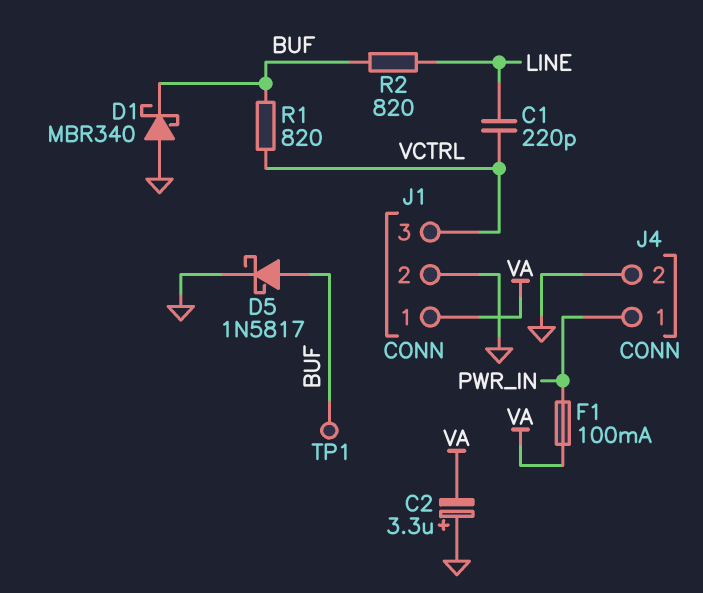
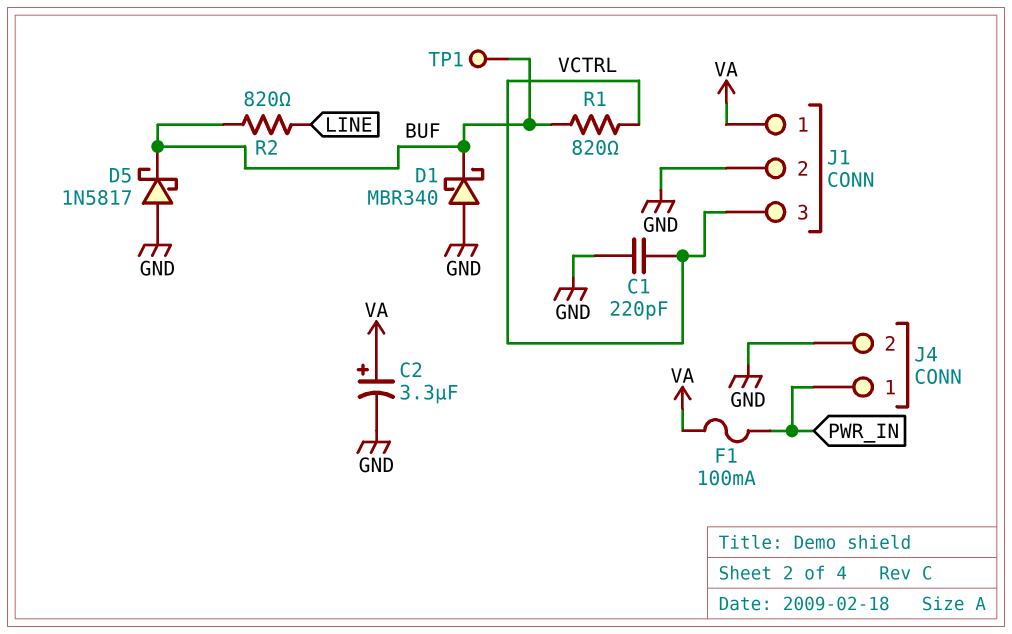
C1: 220pF (LINE, VCTRL) -> 220pF (GND, VCTRL)
C2: 3.3uF (plus GND, minus VA) -> 3.3uF (plus VA, minus GND)
D5: schottky 1N5817 (A BUF, K GND) -> schottky 1N5817 (A GND, K BUF)

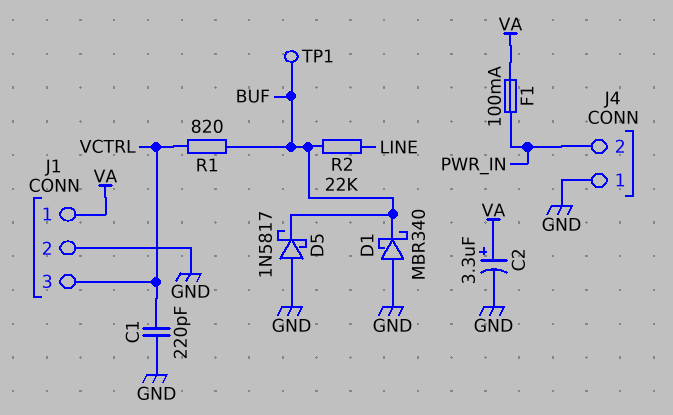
J4 pin 1: PWR_IN -> GND
J4 pin 2: GND -> PWR_IN
R2: 820 (BUF, LINE) -> 22k (BUF, LINE)

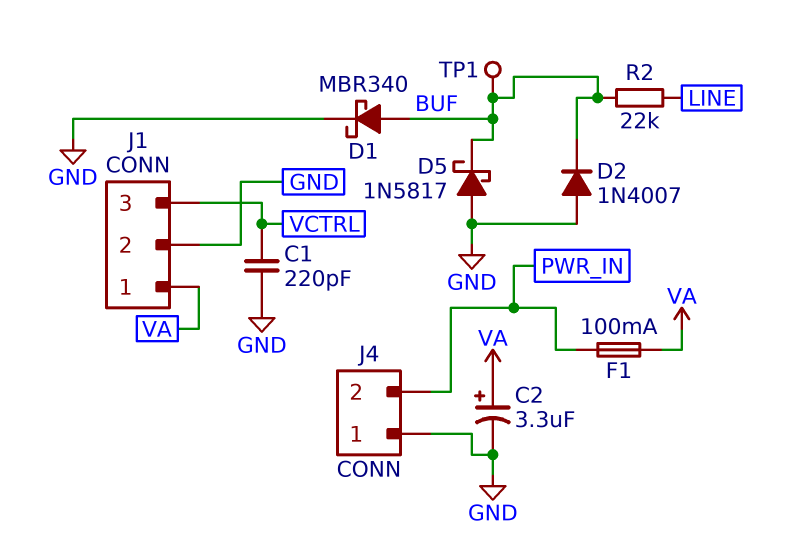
D1: schottky MBR340 (A GND, K BUF) -> schottky MBR340 (A BUF, K GND)
D2: none -> diode 1N4007 (A GND, K BUF)
R1: 820 (BUF, VCTRL) -> none

